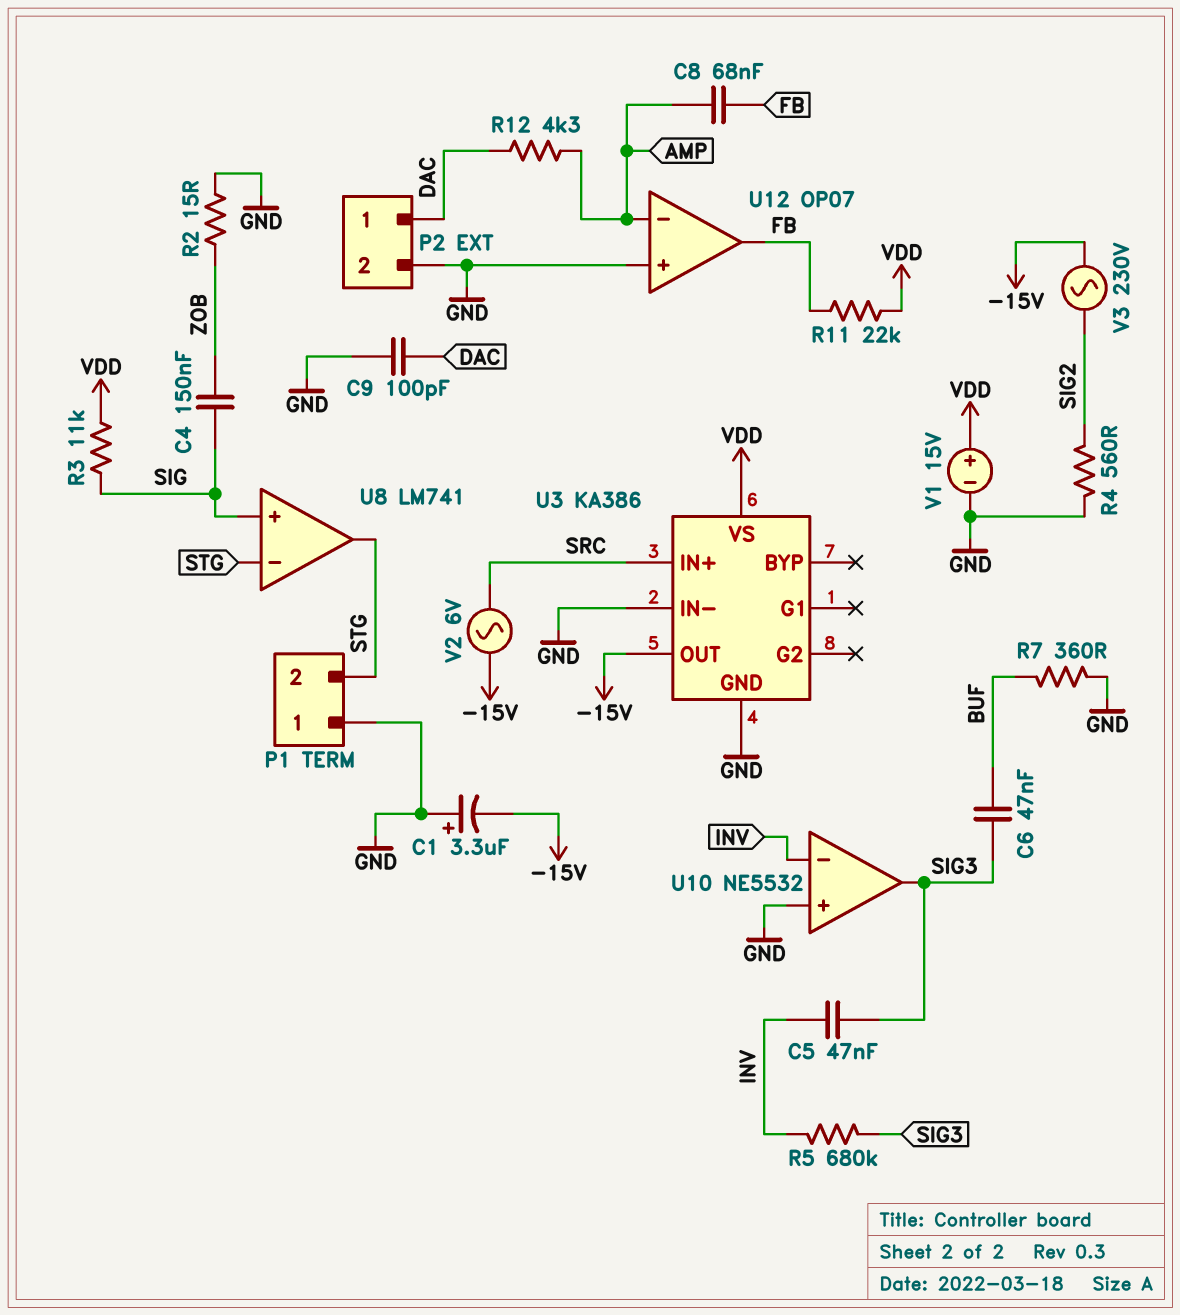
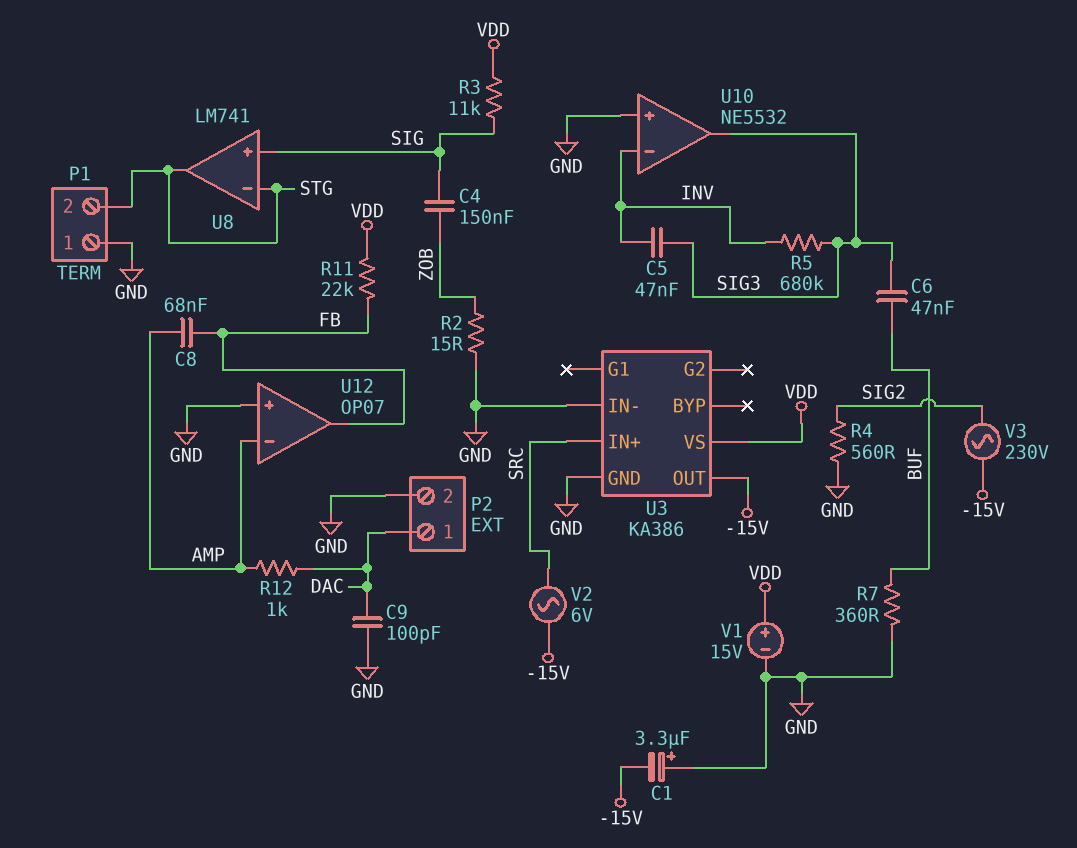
R12: 4.3k (AMP, DAC) -> 1k (AMP, DAC)

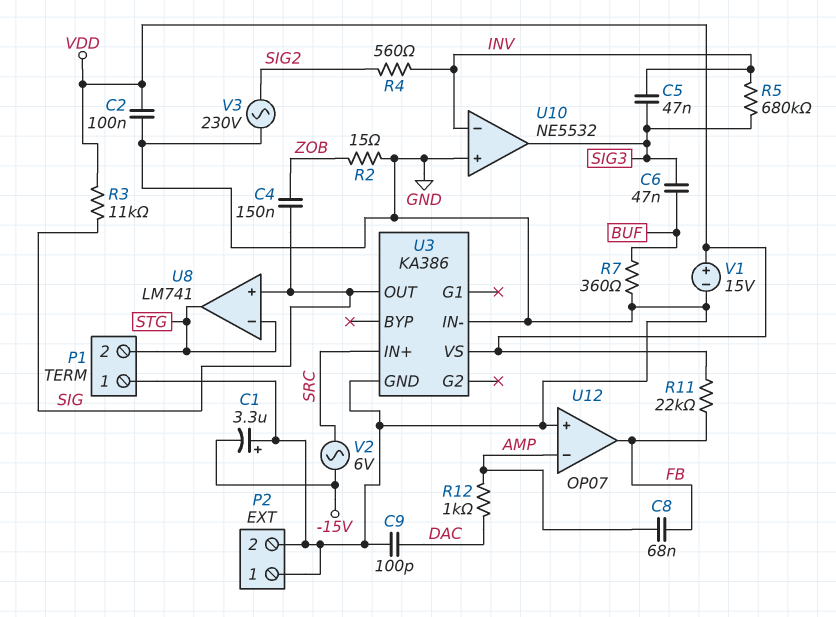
C2: none -> 100nF (GND, VDD)
P2 pin 1: DAC -> GND
R4: 560 (GND, SIG2) -> 560 (INV, SIG2)
U3 pin OUT: -15V -> SIG
V3: AC 230V (-15V, SIG2) -> AC 230V (GND, SIG2)

